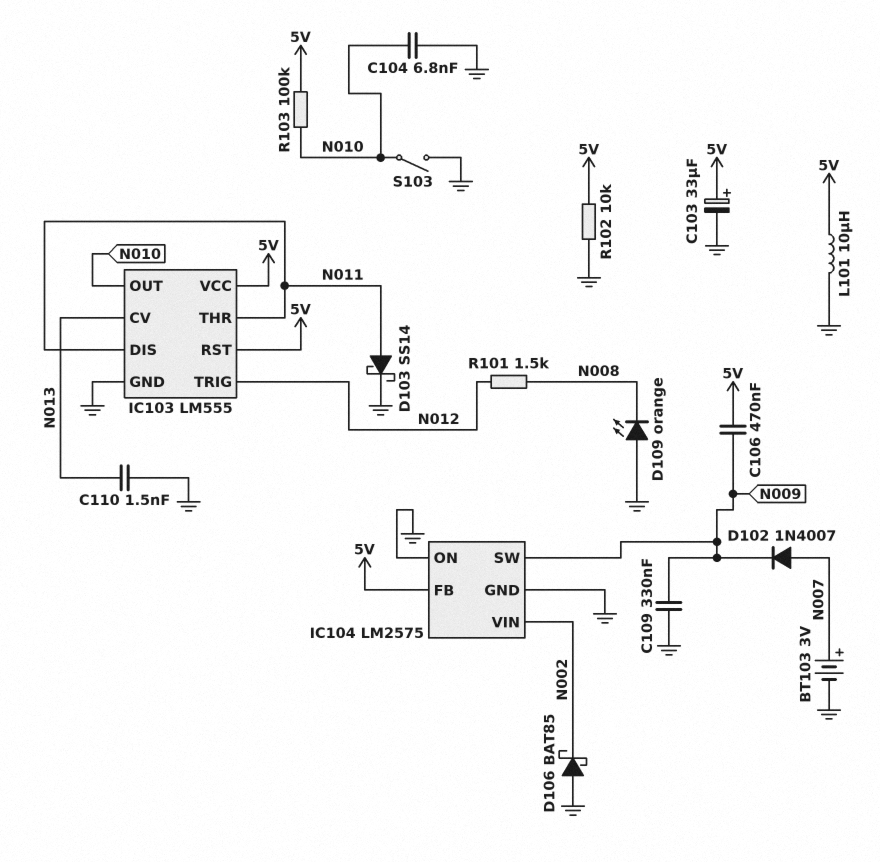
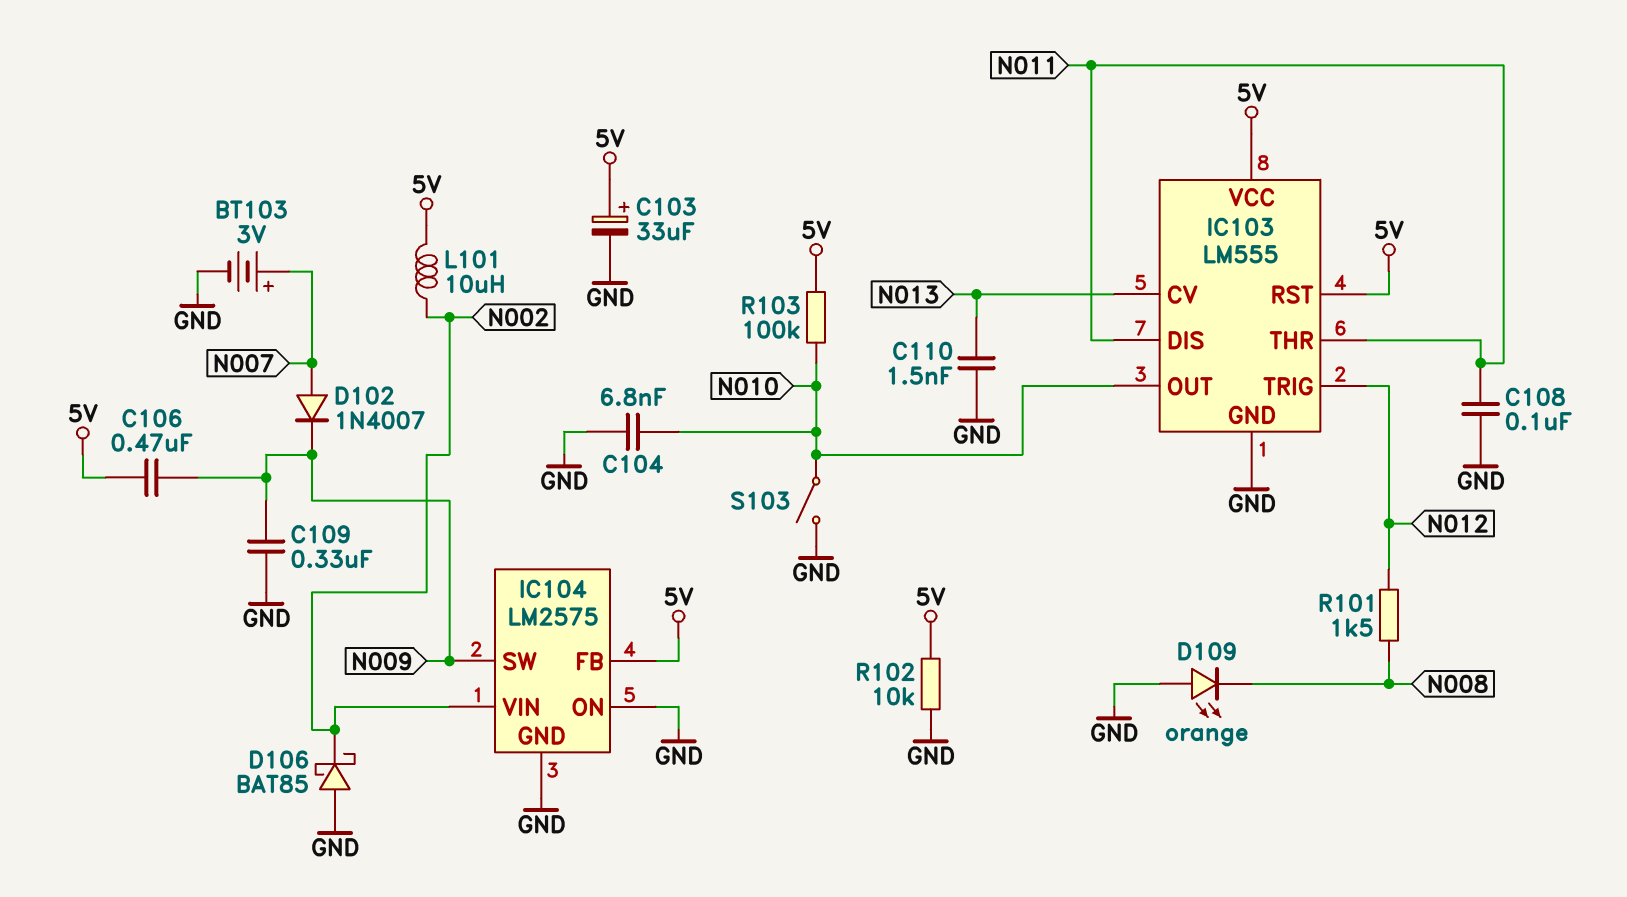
C108: none -> 100nF (GND, N011)
D103: schottky SS14 (A N011, K GND) -> none
L101: 10uH (5V, GND) -> 10uH (5V, N002)

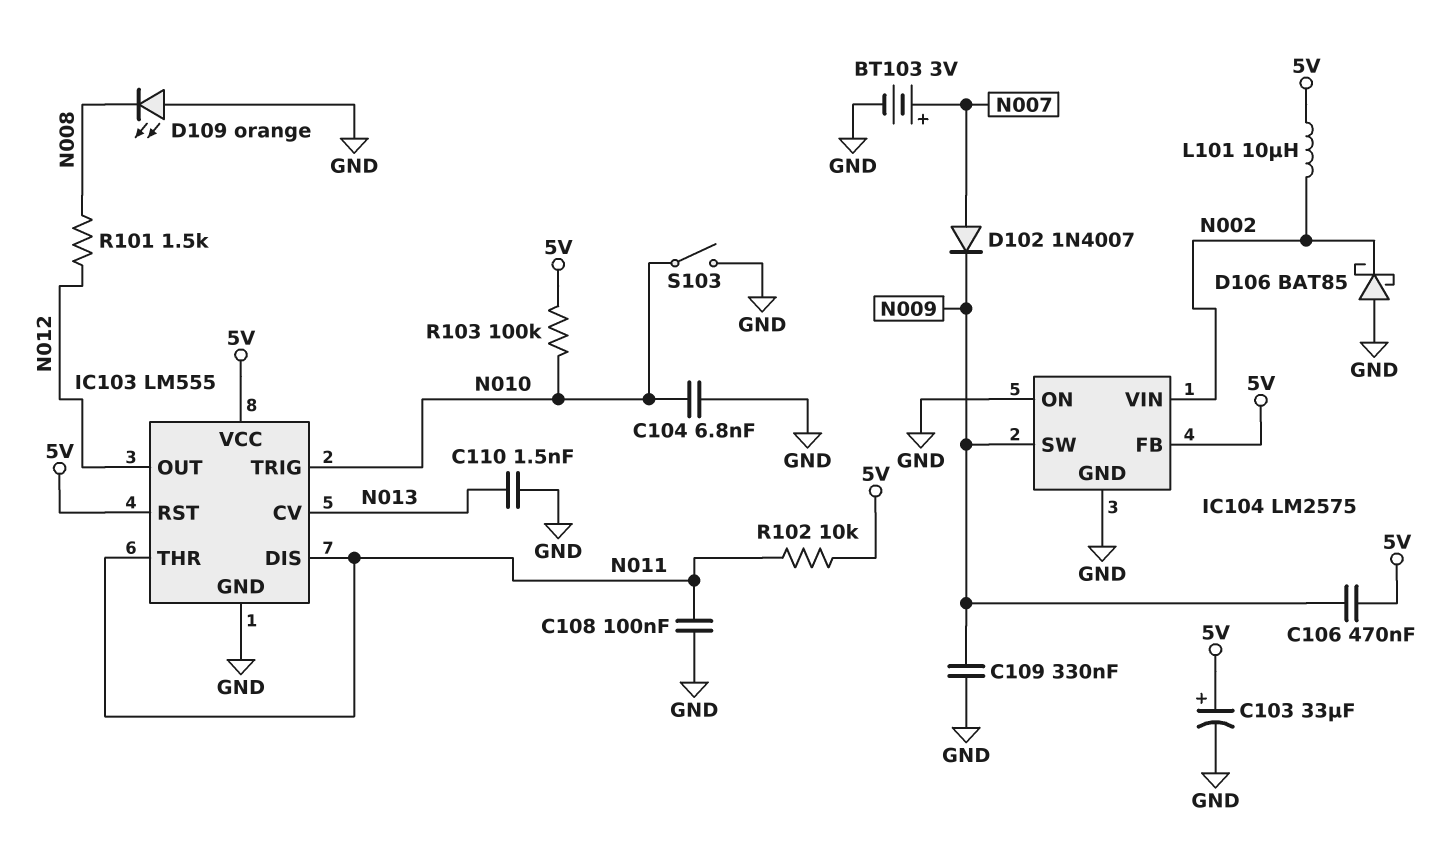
IC103 pin OUT: N010 -> N012
IC103 pin TRIG: N012 -> N010
R102: 10k (5V, GND) -> 10k (5V, N011)

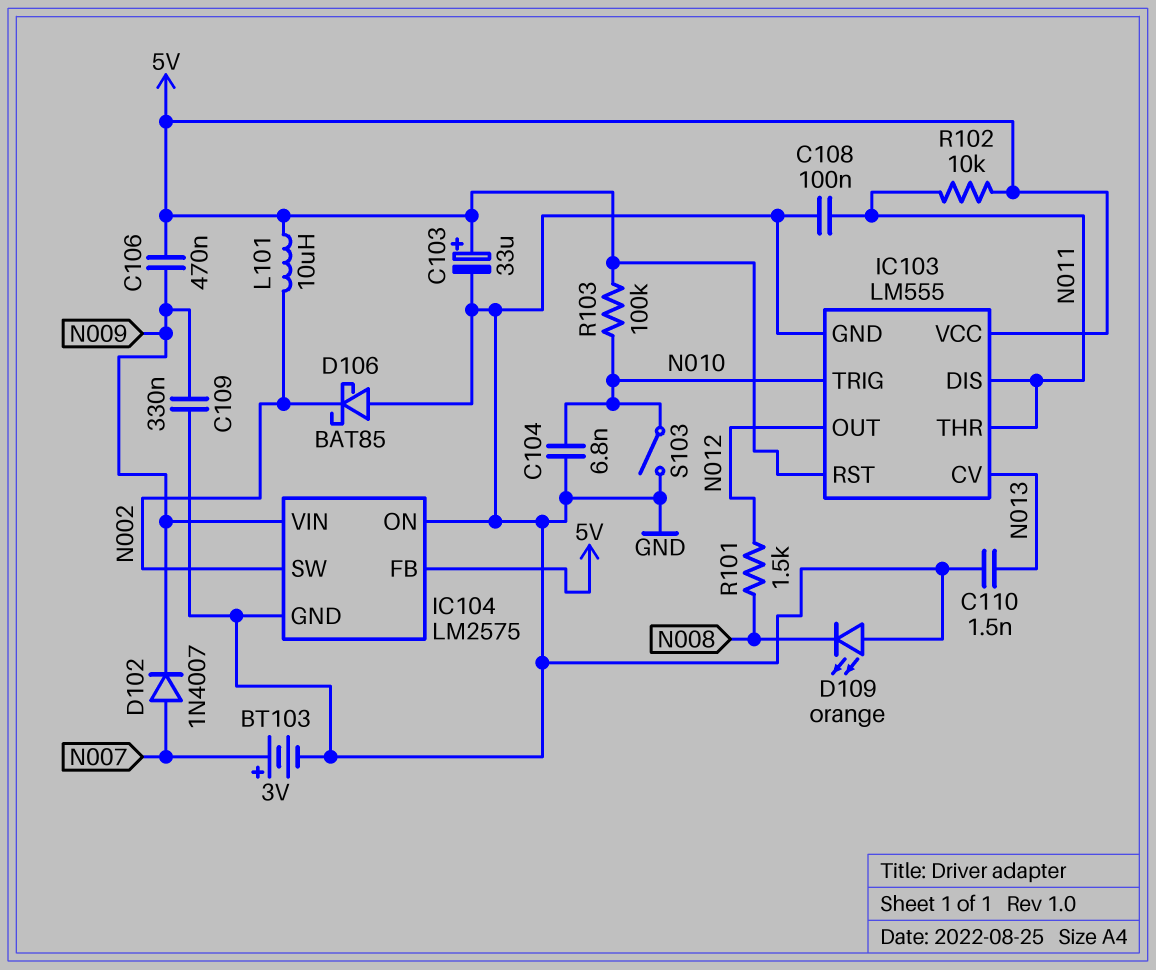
IC104 pin SW: N009 -> N002
IC104 pin VIN: N002 -> N009

